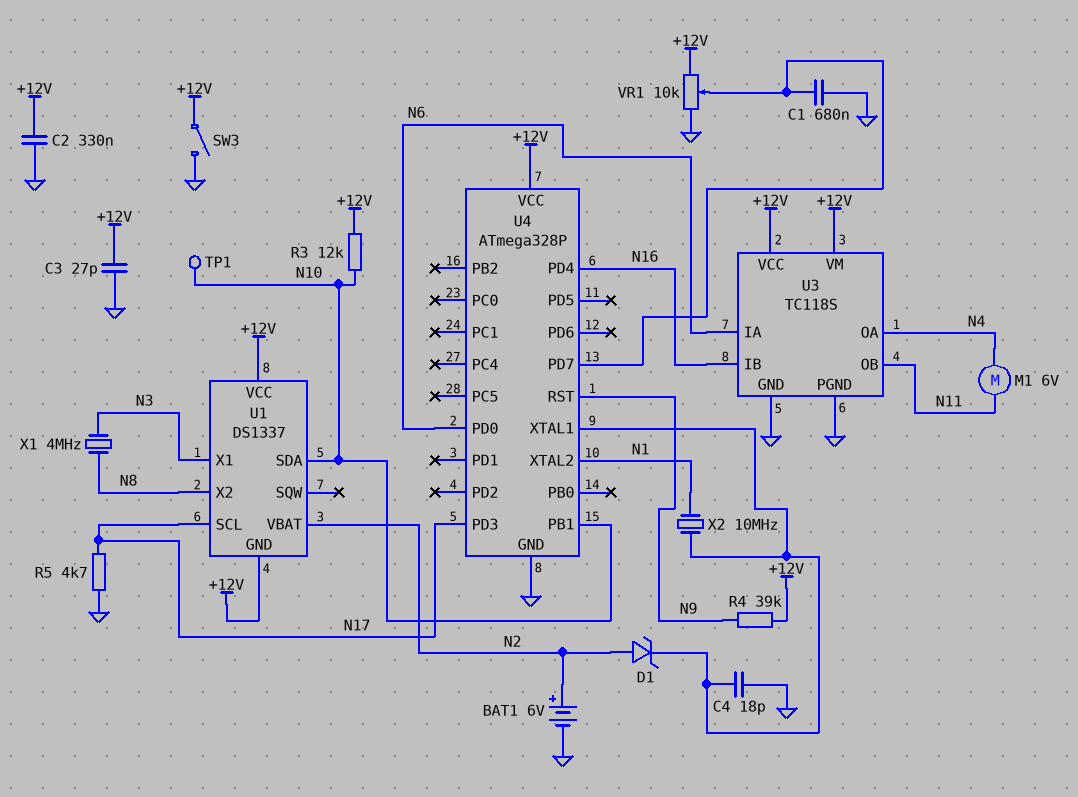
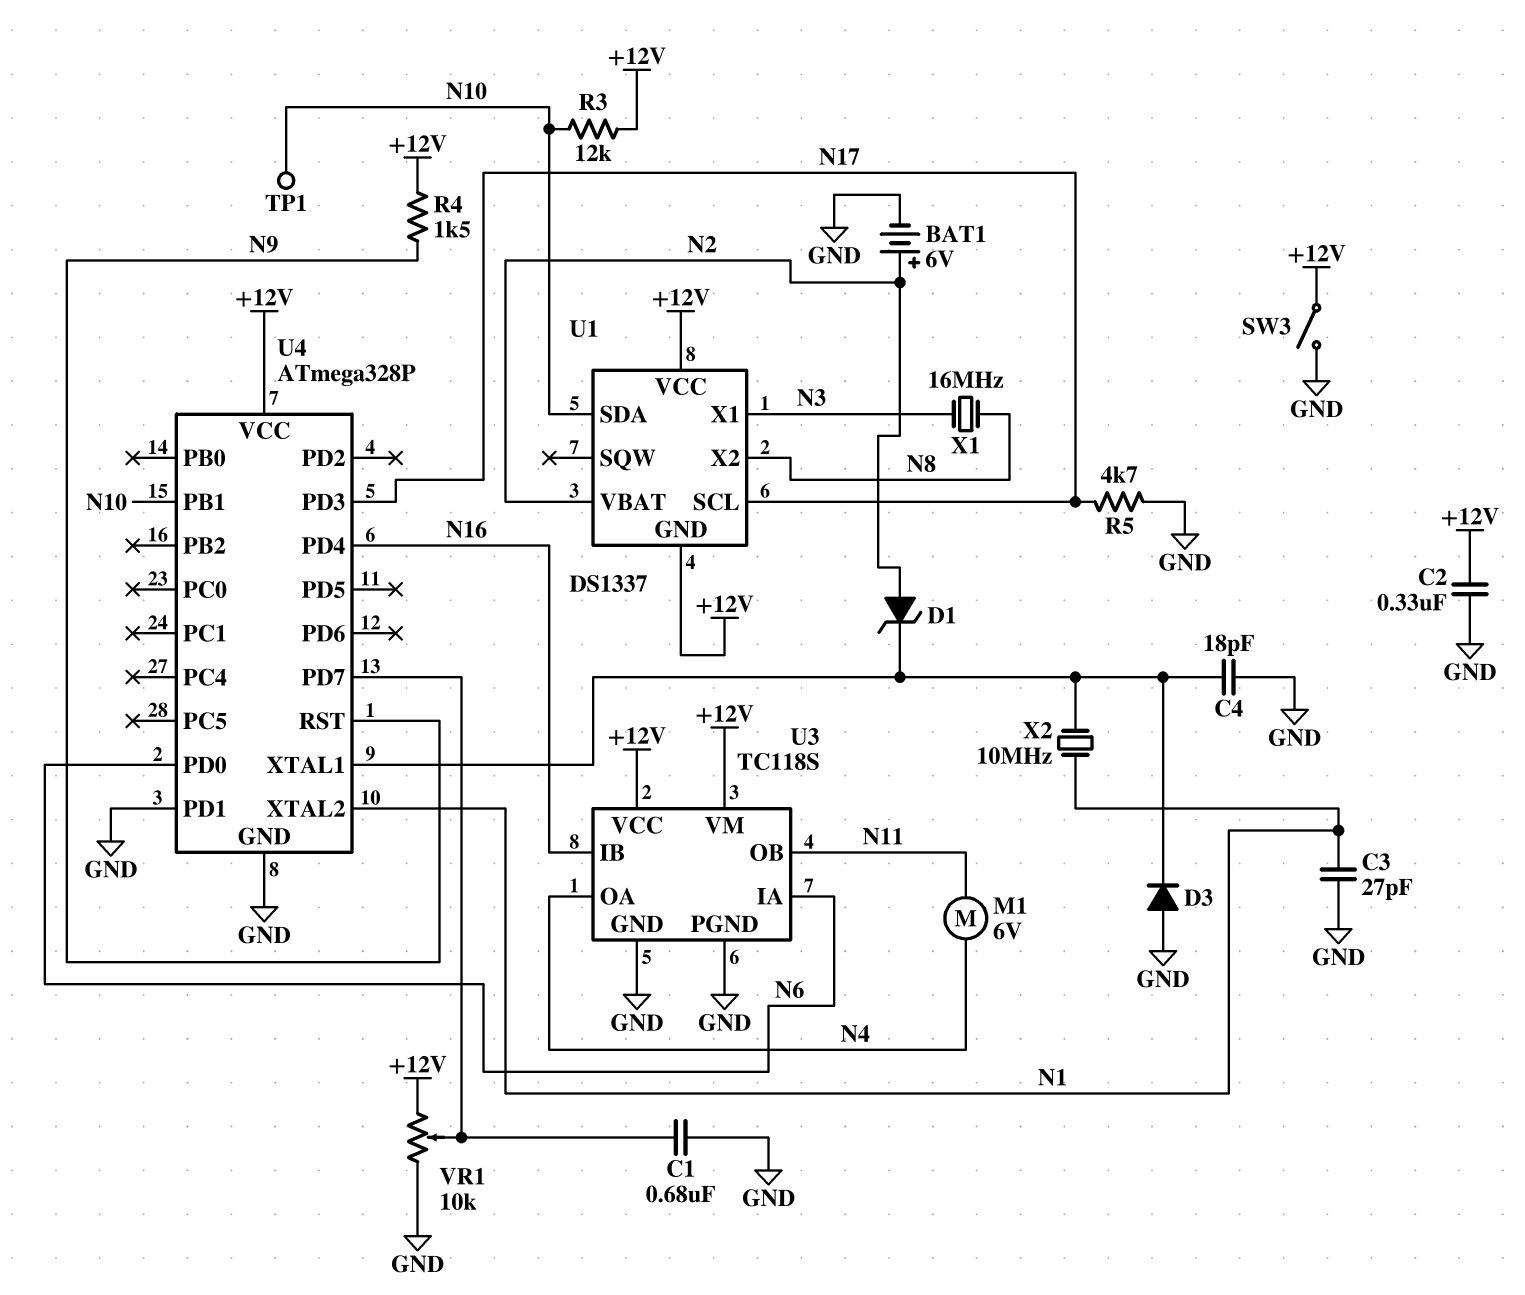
C3: 27pF (+12V, GND) -> 27pF (GND, N1)
D3: none -> diode (A GND, K U4/XTAL1)
R4: 39k (+12V, N9) -> 1.5k (+12V, N9)
U4 pin PD1: none -> GND
X1: 4MHz (N3, N8) -> 16MHz (N3, N8)

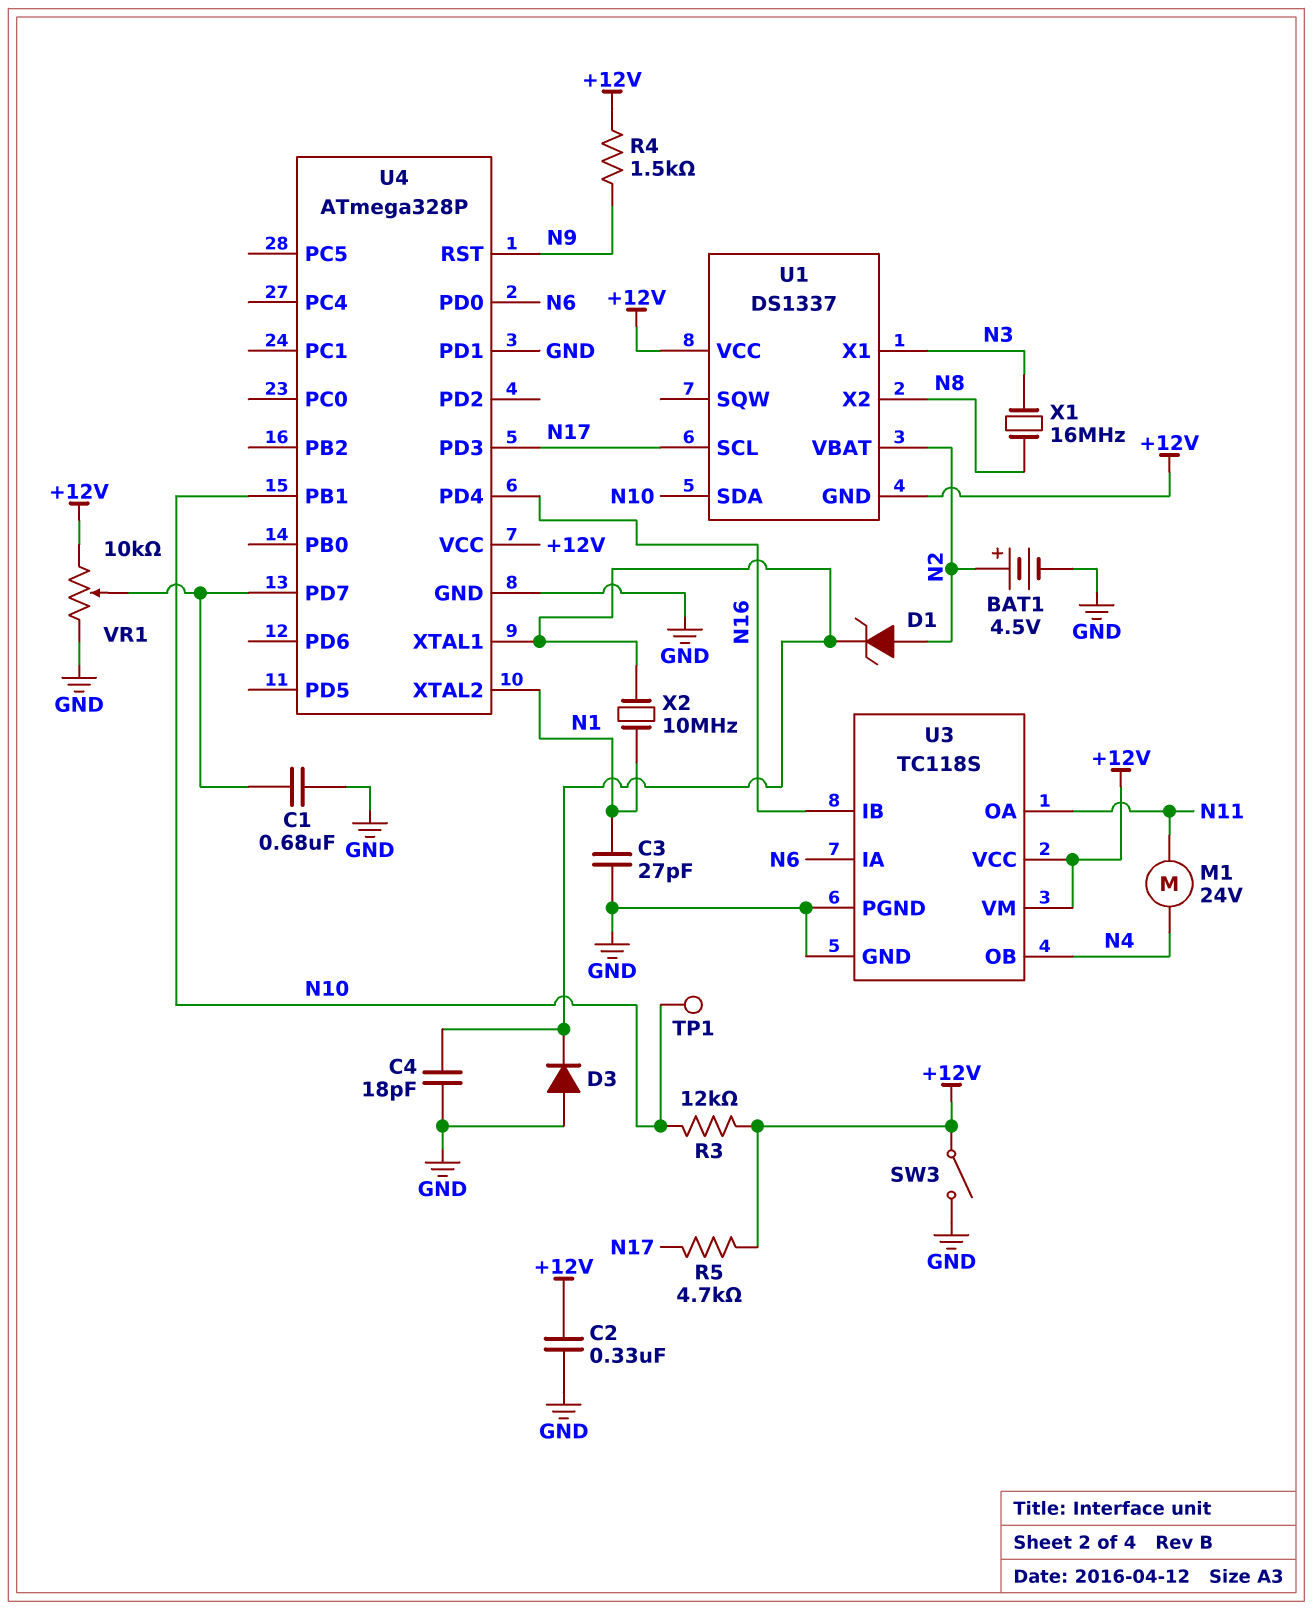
BAT1: 6V (plus N2, minus GND) -> 4.5V (plus N2, minus GND)
M1: motor 6V (N4, N11) -> motor 24V (N4, N11)
R5: 4.7k (GND, N17) -> 4.7k (+12V, N17)
U3 pin OA: N4 -> N11
U3 pin OB: N11 -> N4

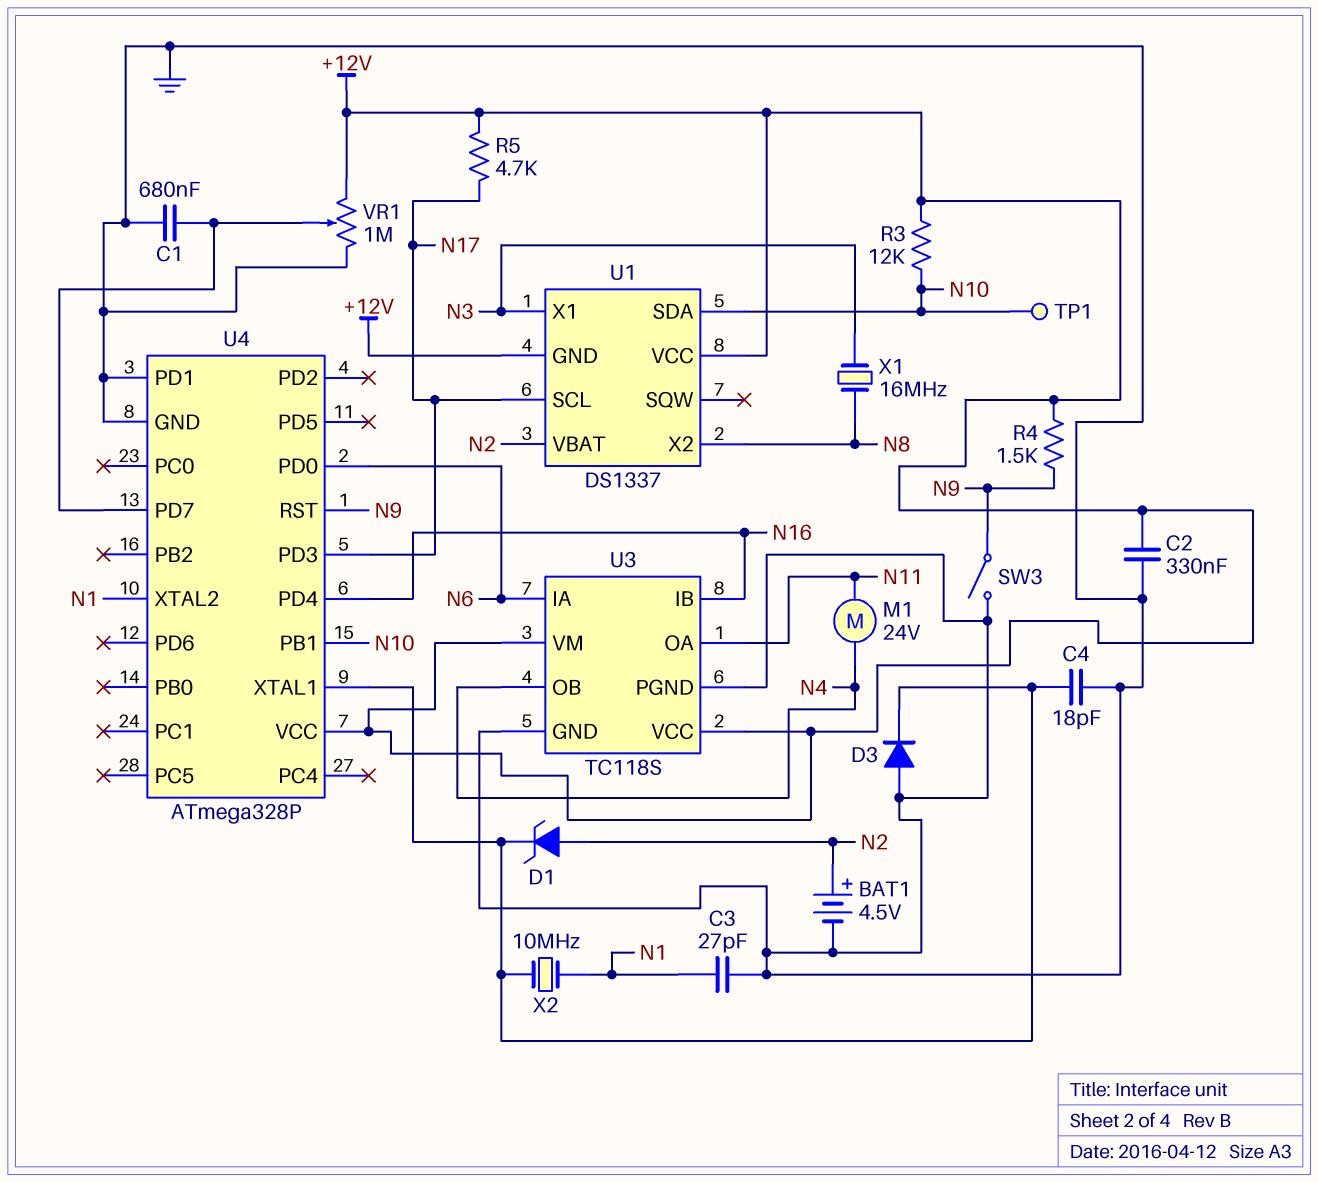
SW3: switch (+12V, GND) -> switch (GND, N9)
VR1: 10k (+12V, GND, wiper U4/PD7) -> 1M (+12V, GND, wiper U4/PD7)

